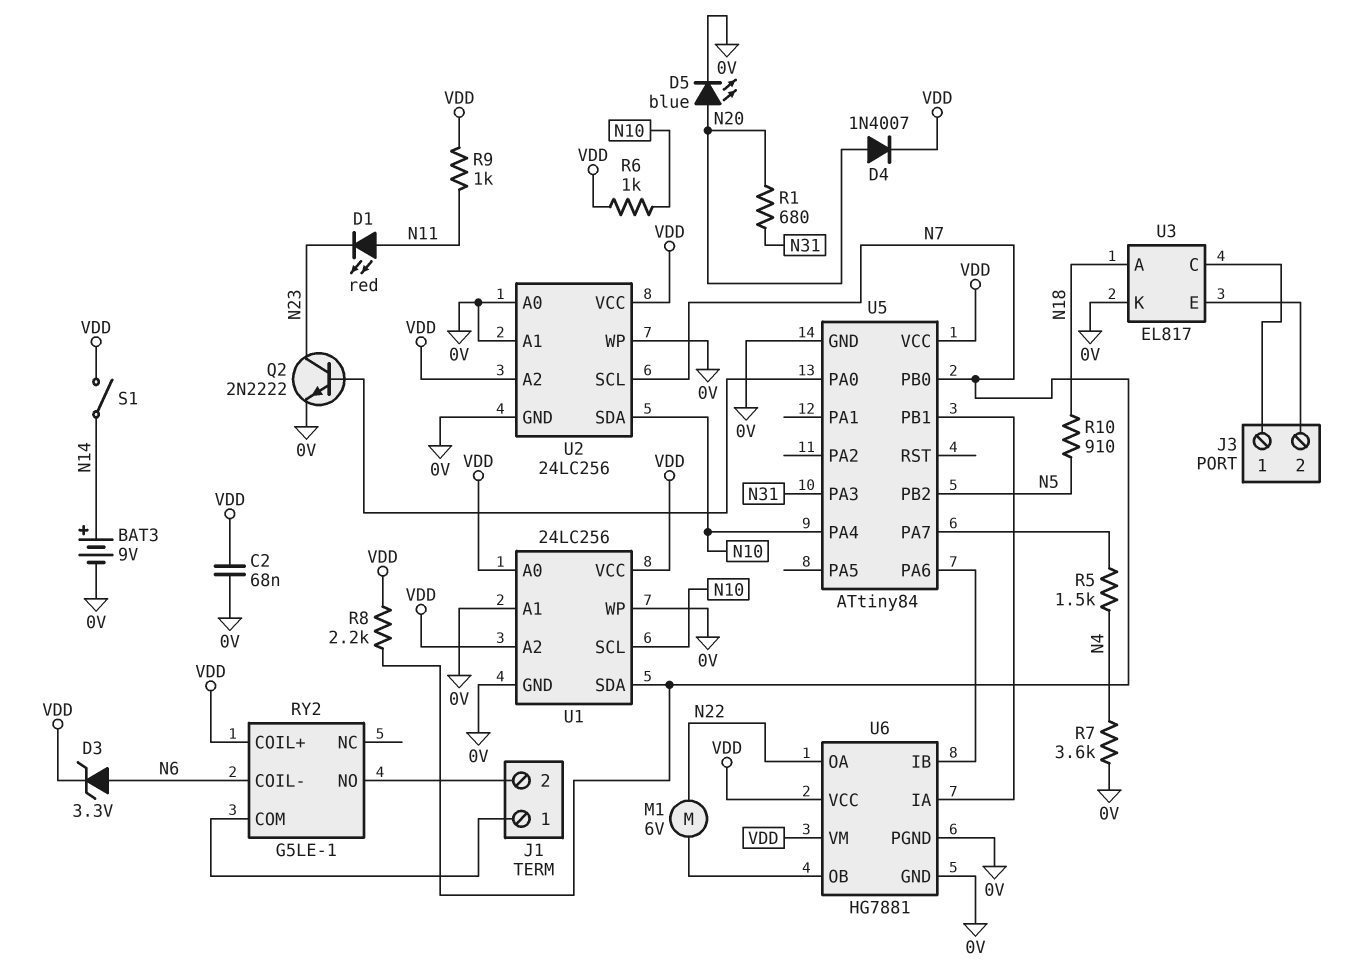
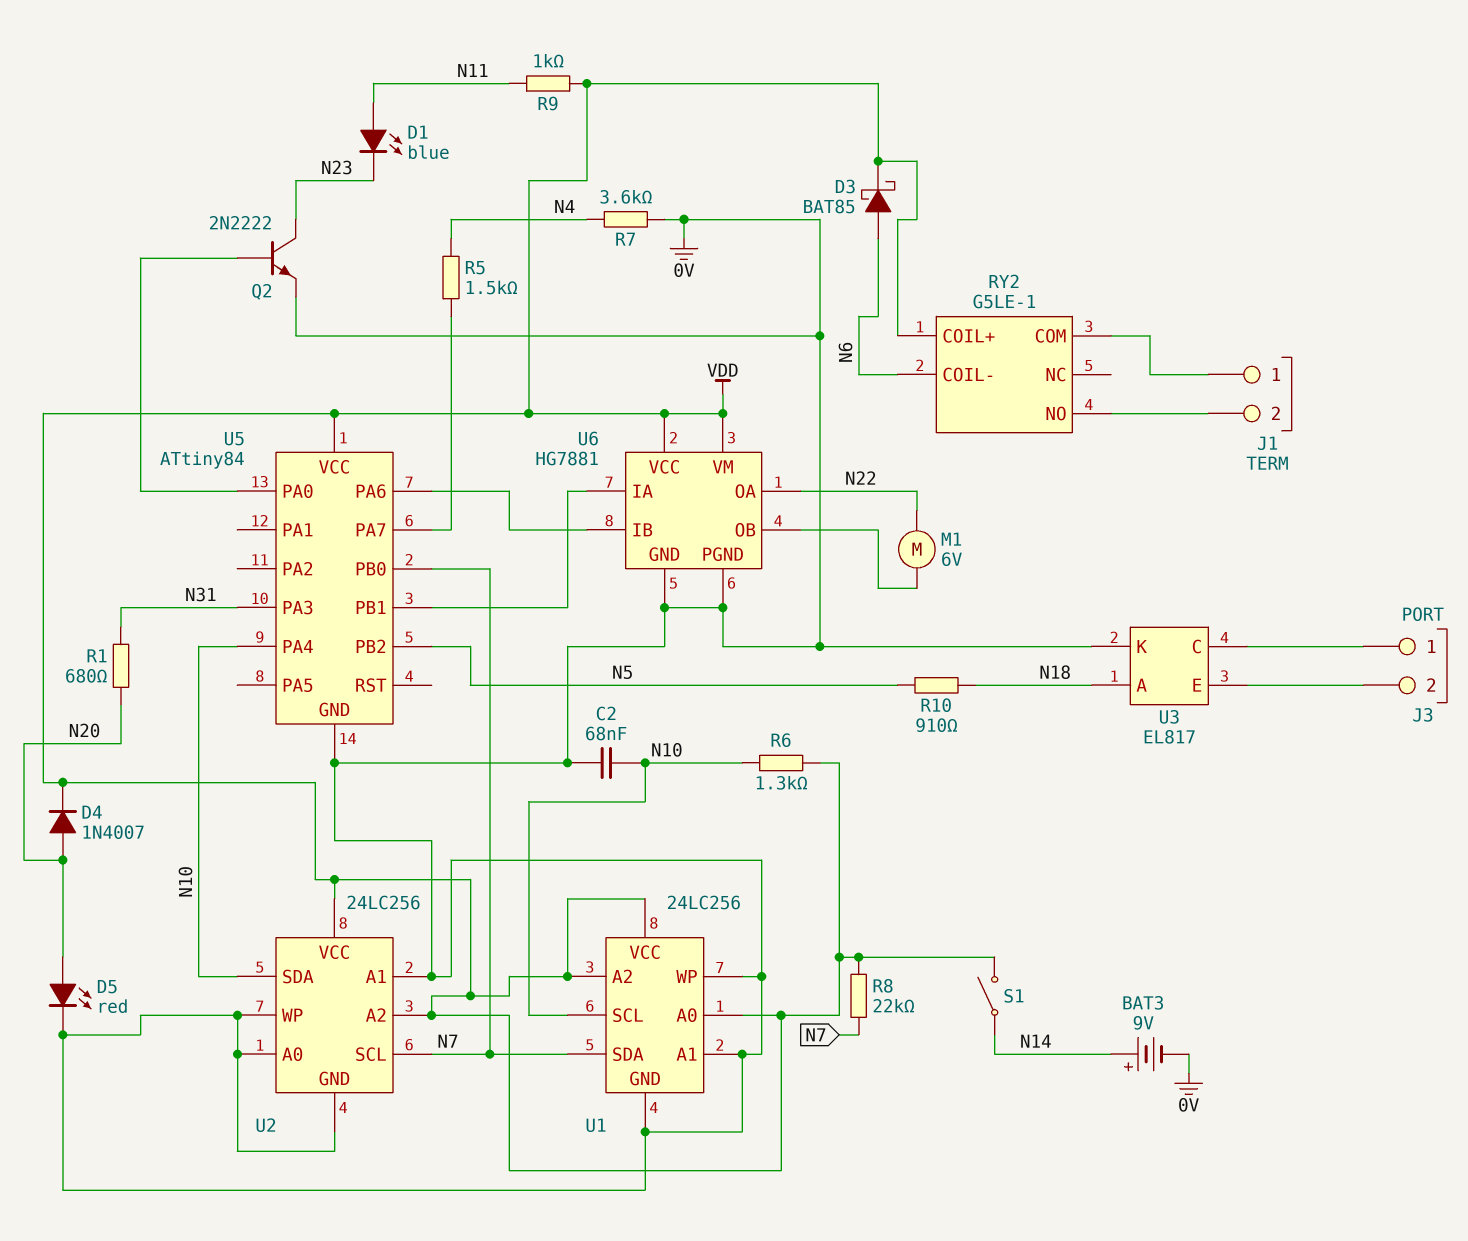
C2: 68nF (0V, VDD) -> 68nF (0V, N10)
D1: LED red (A N11, K N23) -> LED blue (A N11, K N23)
D3: zener 3.3V (A N6, K VDD) -> schottky BAT85 (A N6, K VDD)
D5: LED blue (A N20, K 0V) -> LED red (A N20, K 0V)
R6: 1k (N10, VDD) -> 1.3k (N10, VDD)
R8: 2.2k (N7, VDD) -> 22k (N7, VDD)

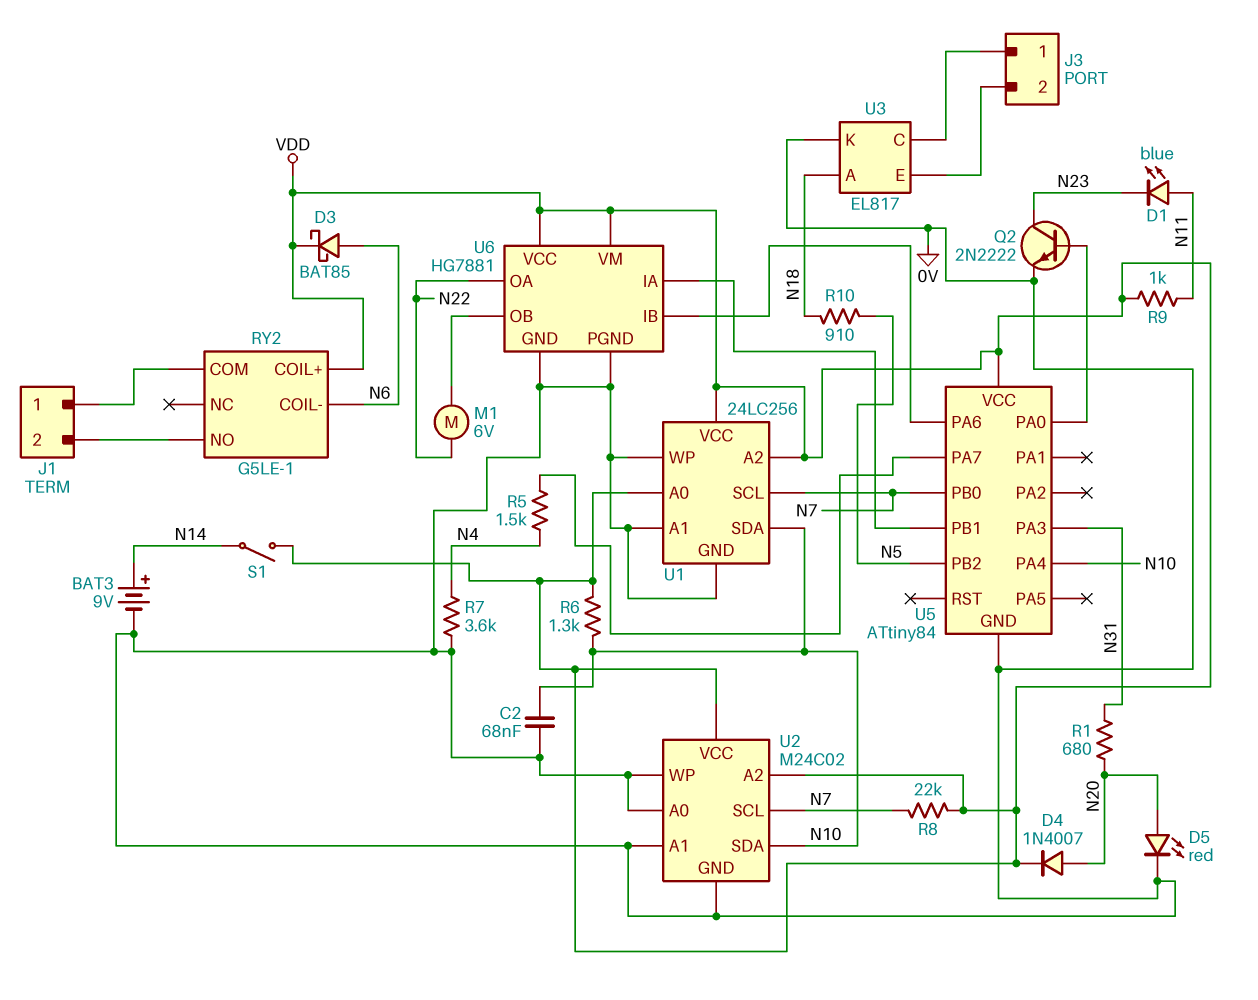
U1 pin SCL: N10 -> N7
U1 pin SDA: N7 -> N10
U2: 24LC256 -> M24C02

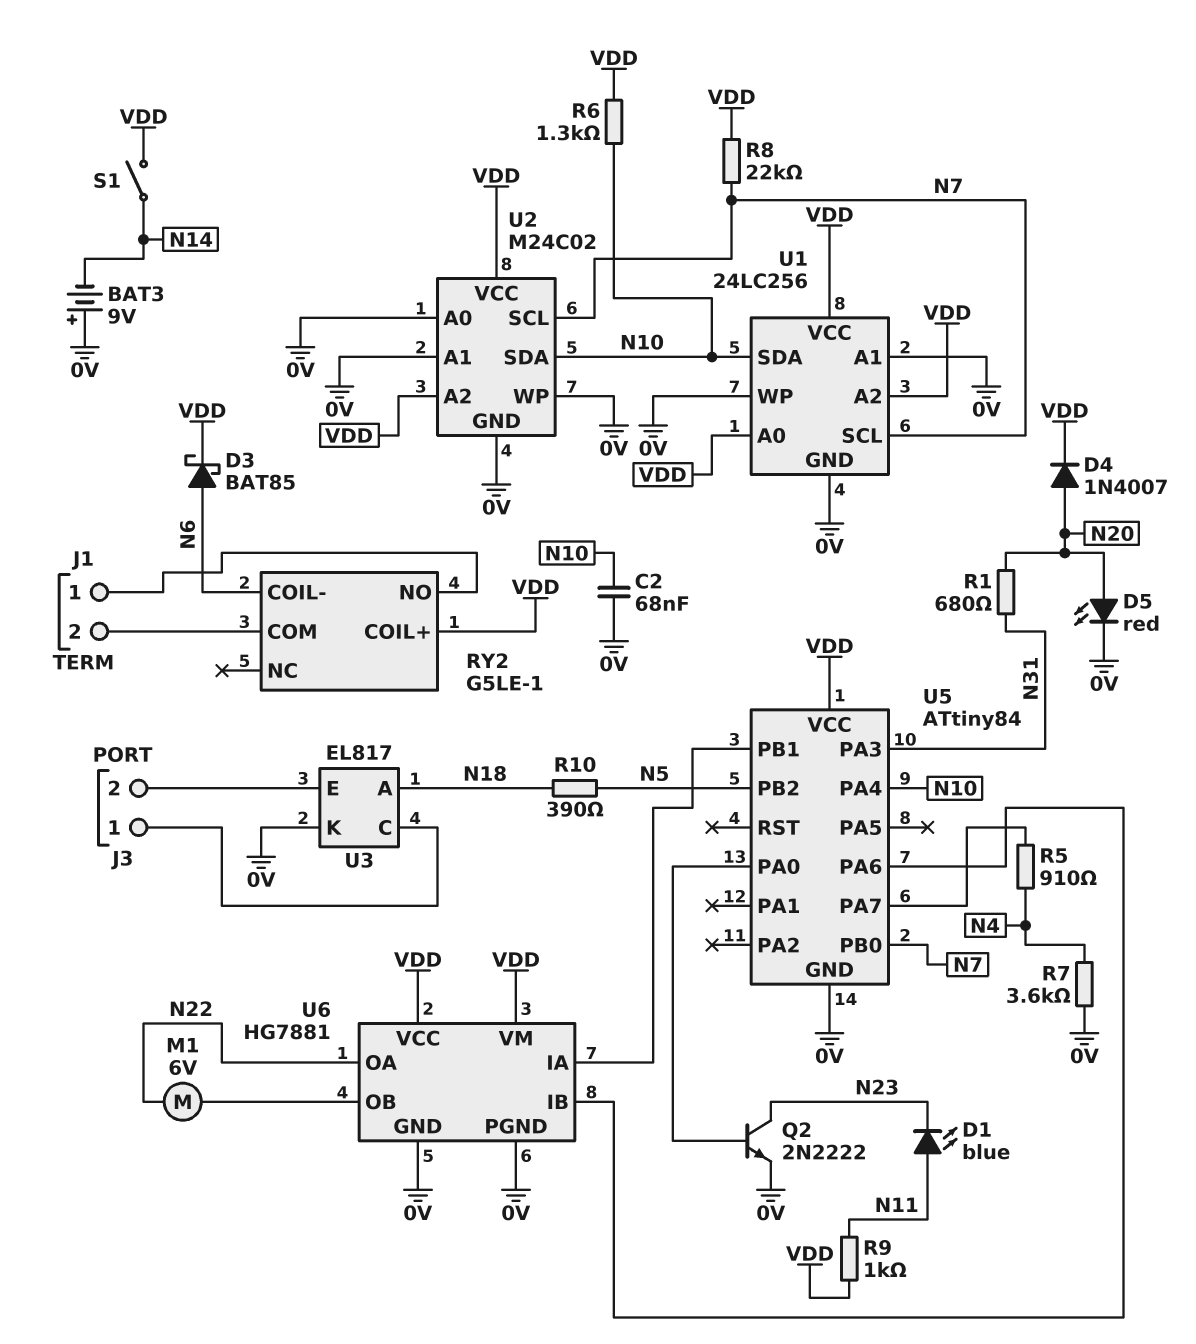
BAT3: 9V (plus N14, minus 0V) -> 9V (plus 0V, minus N14)
R5: 1.5k (N4, U5/PA7) -> 910 (N4, U5/PA7)
R10: 910 (N5, N18) -> 390 (N5, N18)
RY2 pin COM: J1/1 -> J1/2
RY2 pin NO: J1/2 -> J1/1

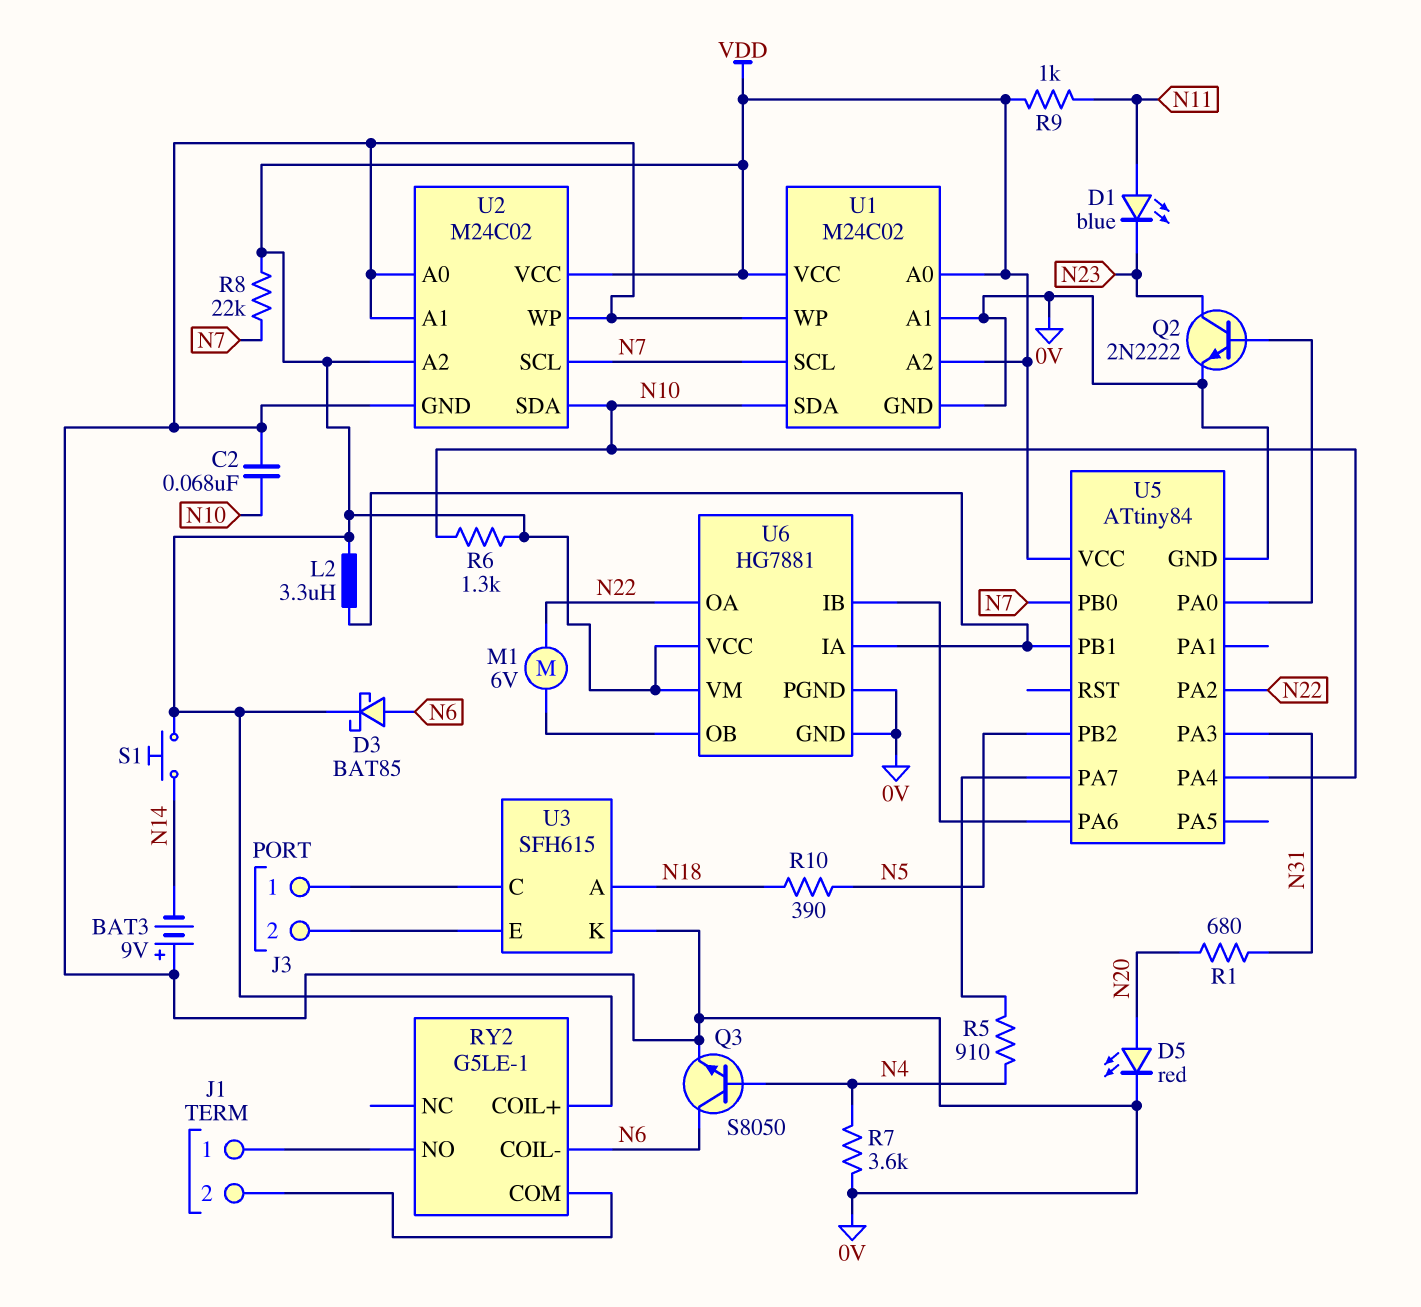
D4: diode 1N4007 (A N20, K VDD) -> none
L2: none -> 3.3uH (U5/PB1, VDD)
Q3: none -> NPN S8050 (B N4, C N6, E 0V)
S1: switch (N14, VDD) -> button (N14, VDD)
U1: 24LC256 -> M24C02
U3: EL817 -> SFH615
U5 pin PA2: none -> N22

